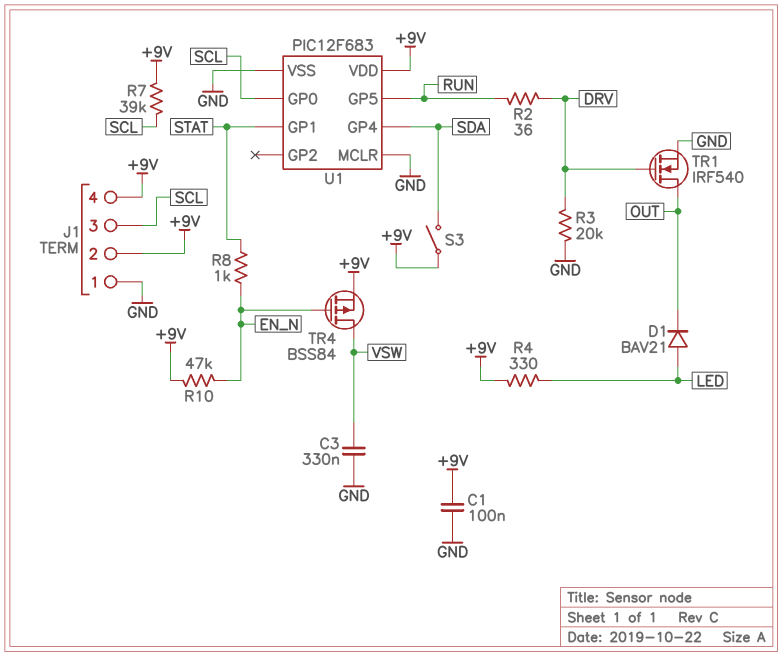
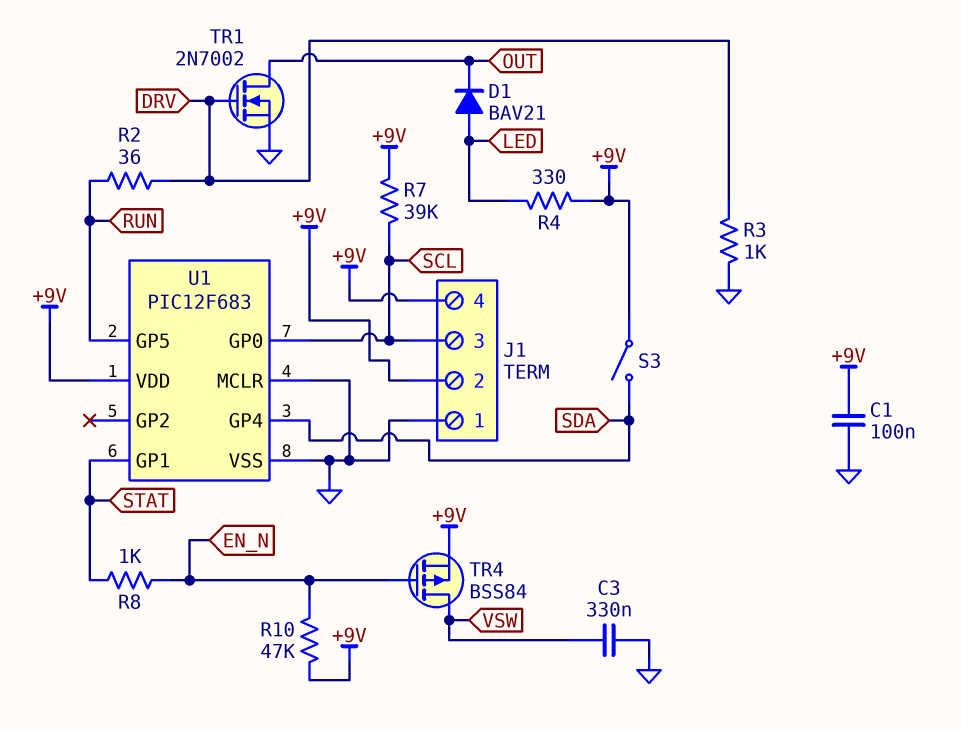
R3: 20k (DRV, GND) -> 1k (DRV, GND)
TR1: NMOS IRF540 (G DRV, D OUT, S GND) -> NMOS 2N7002 (G DRV, D OUT, S GND)

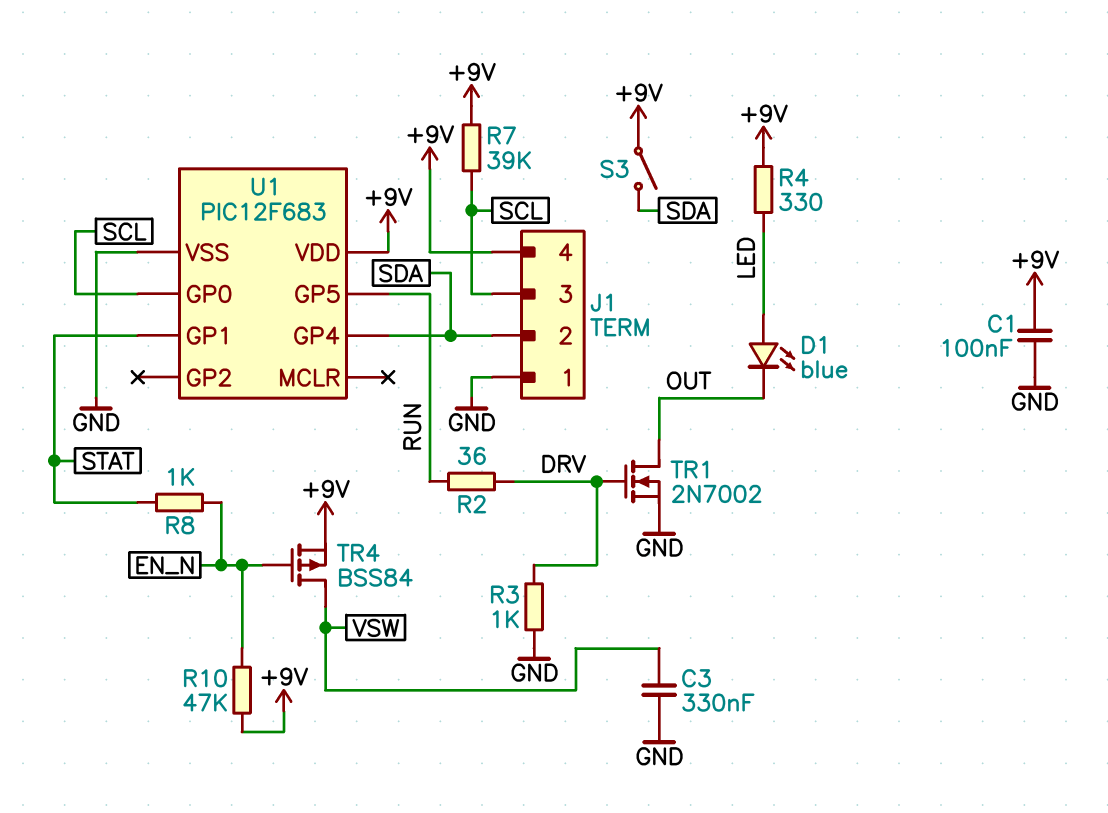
D1: diode BAV21 (A LED, K OUT) -> LED blue (A LED, K OUT)
J1 pin 2: +9V -> SDA
U1 pin MCLR: GND -> none

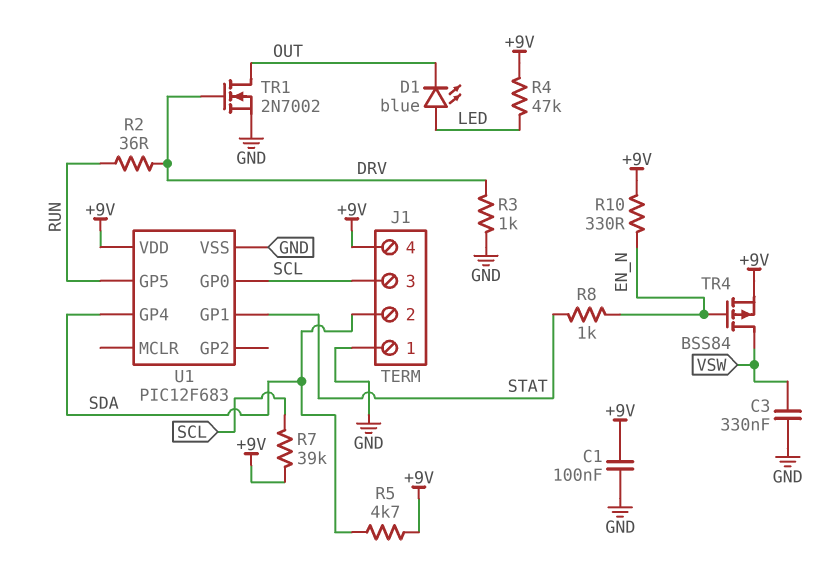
R4: 330 (+9V, LED) -> 47k (+9V, LED)
R5: none -> 4.7k (+9V, SDA)
R10: 47k (+9V, EN_N) -> 330 (+9V, EN_N)
S3: switch (+9V, SDA) -> none

